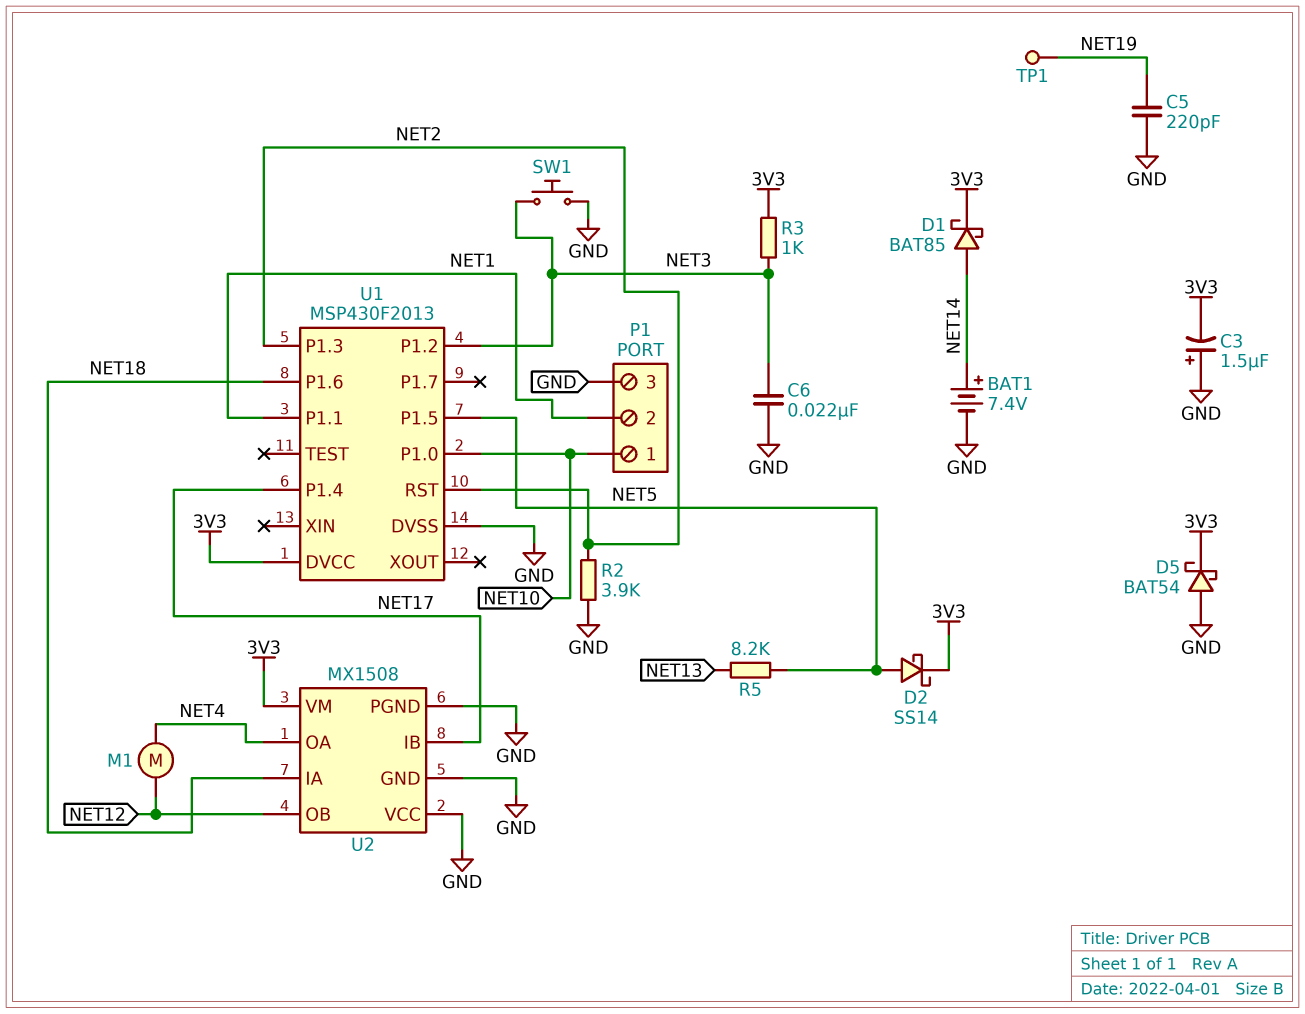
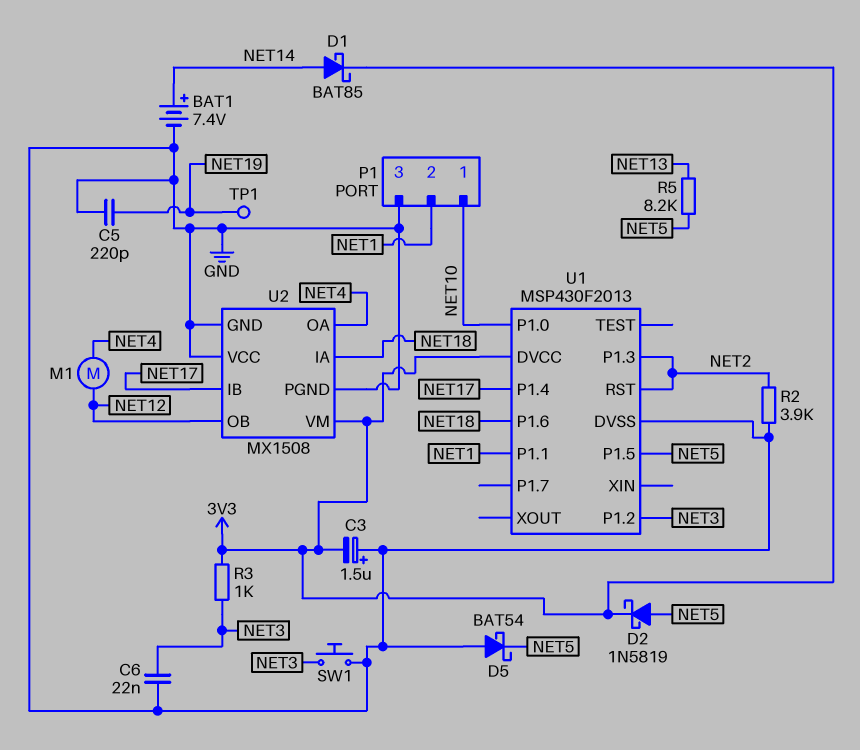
D2: schottky SS14 (A NET5, K 3V3) -> schottky 1N5819 (A NET5, K 3V3)
D5: schottky BAT54 (A GND, K 3V3) -> schottky BAT54 (A GND, K NET5)

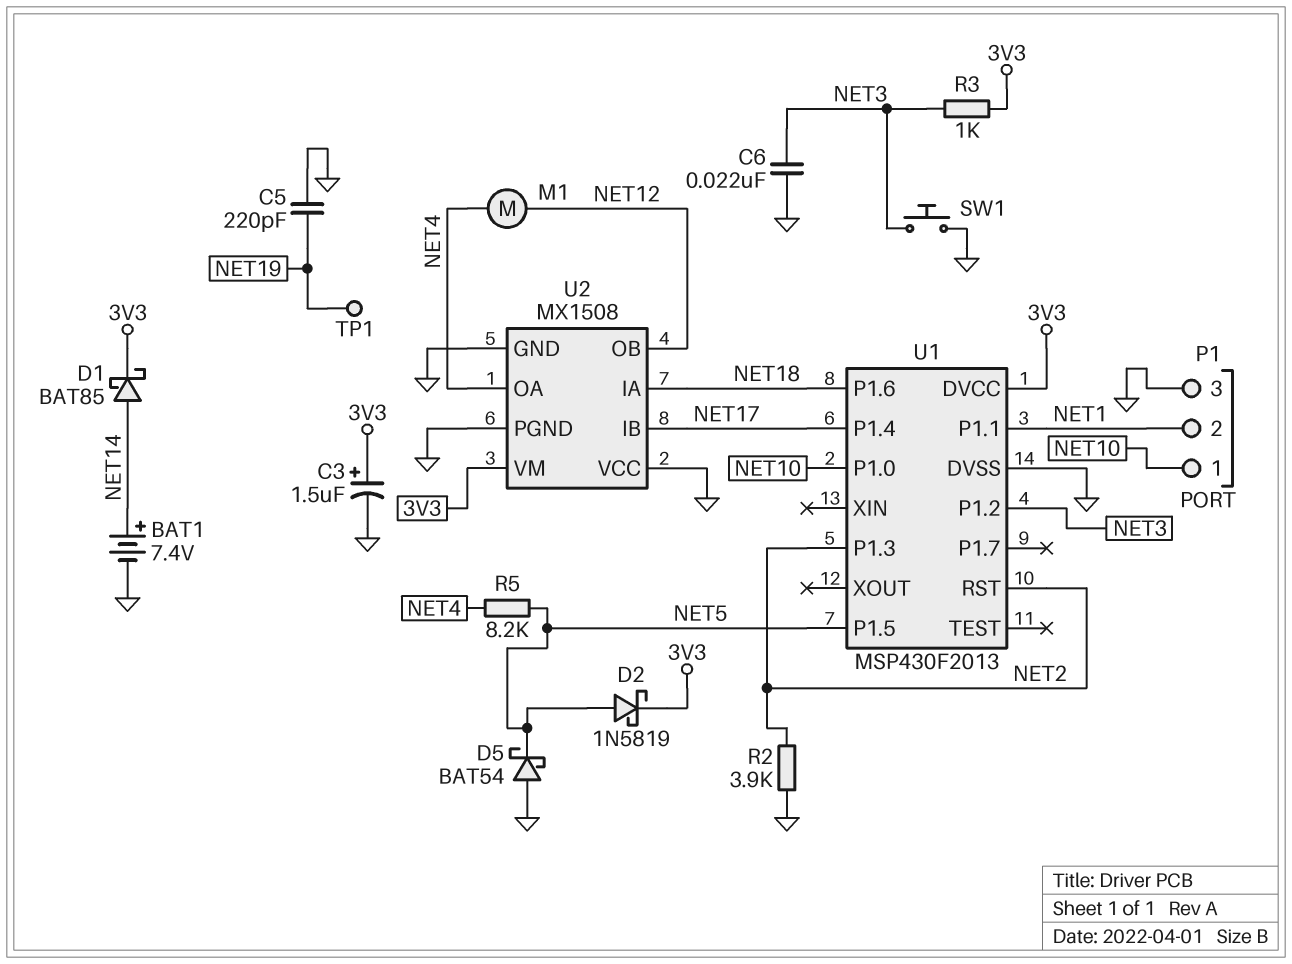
C3: 1.5uF (plus GND, minus 3V3) -> 1.5uF (plus 3V3, minus GND)
R5: 8.2k (NET5, NET13) -> 8.2k (NET4, NET5)

